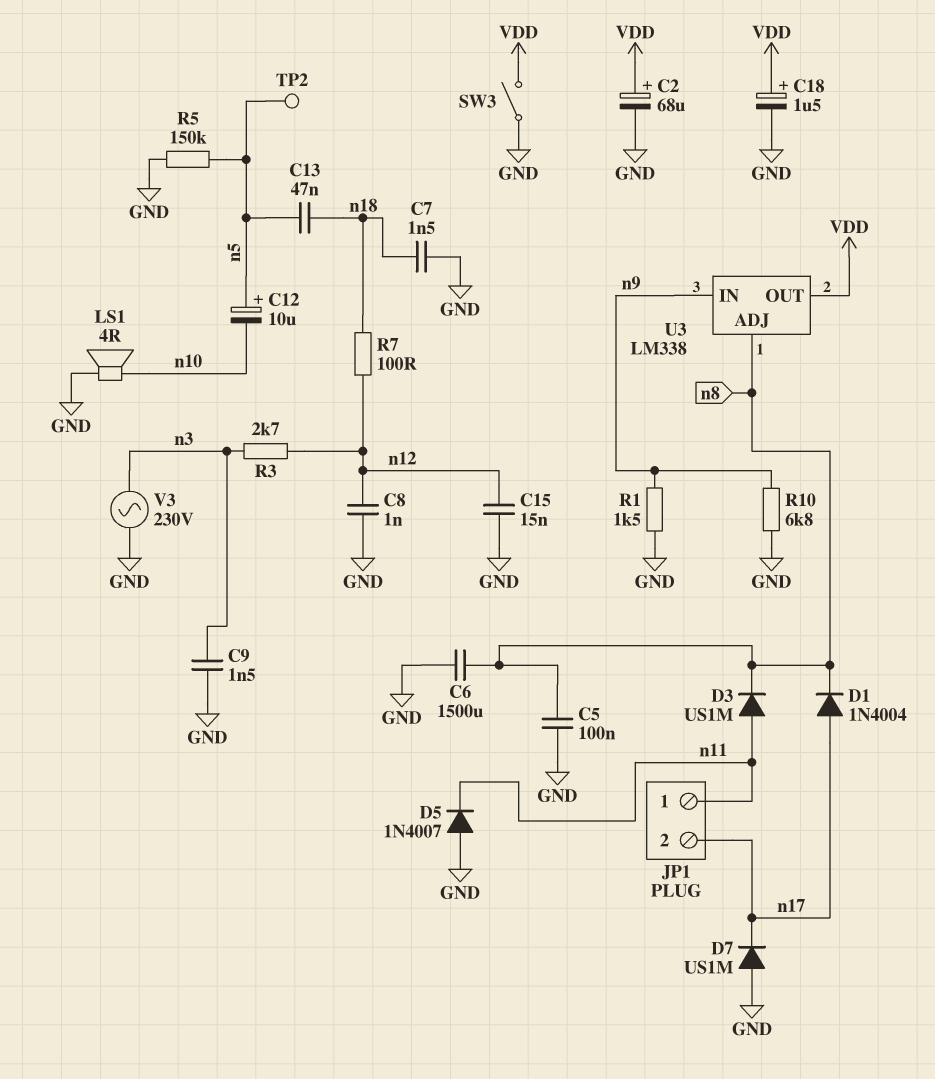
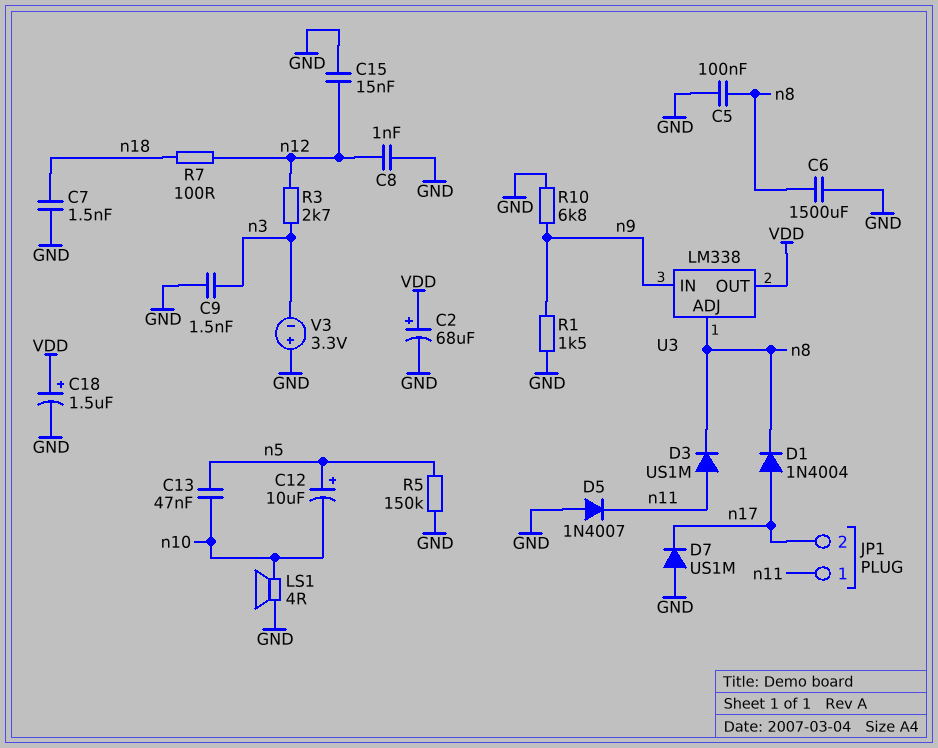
C13: 47nF (n5, n18) -> 47nF (n5, n10)
SW3: switch (GND, VDD) -> none
TP2: test point (n5) -> none
V3: AC 230V (GND, n3) -> 3.3V (plus GND, minus n3)

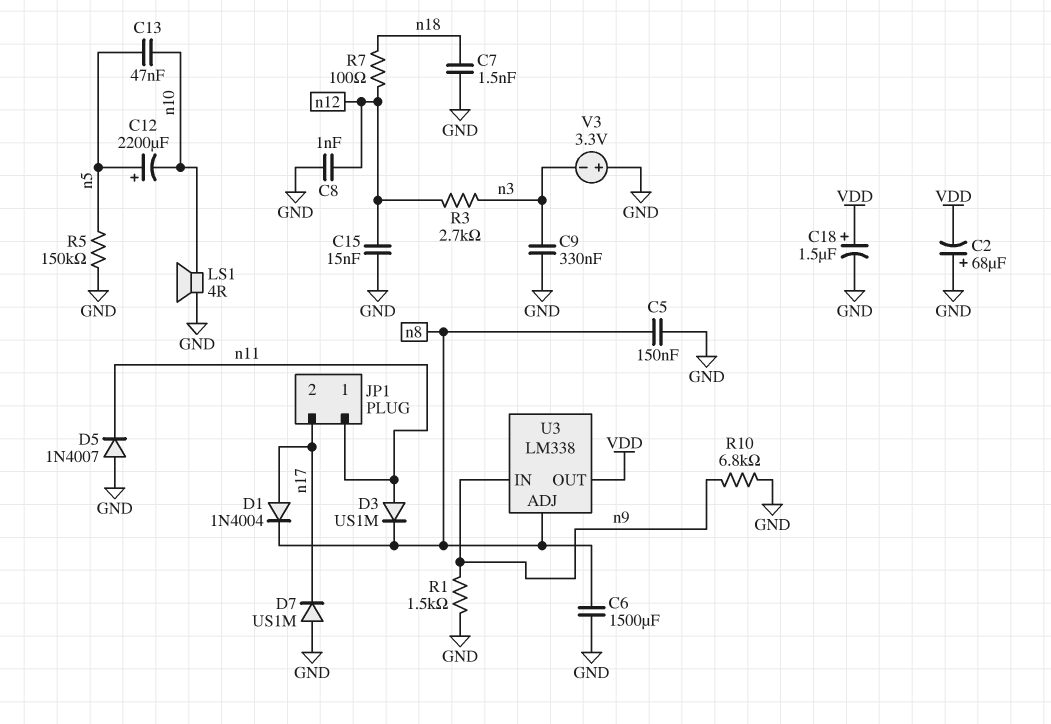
C2: 68uF (plus VDD, minus GND) -> 68uF (plus GND, minus VDD)
C5: 100nF (GND, n8) -> 150nF (GND, n8)
C9: 1.5nF (GND, n3) -> 330nF (GND, n3)
C12: 10uF (plus n5, minus n10) -> 2200uF (plus n5, minus n10)

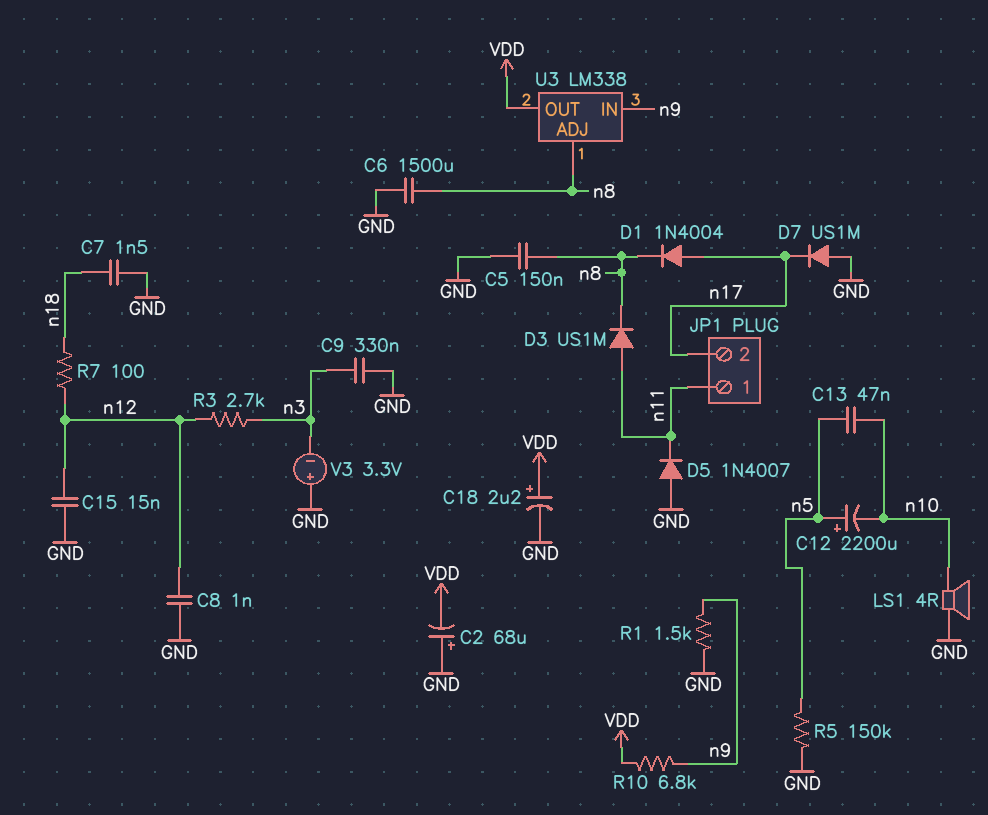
C18: 1.5uF (plus VDD, minus GND) -> 2.2uF (plus VDD, minus GND)
R10: 6.8k (GND, n9) -> 6.8k (VDD, n9)

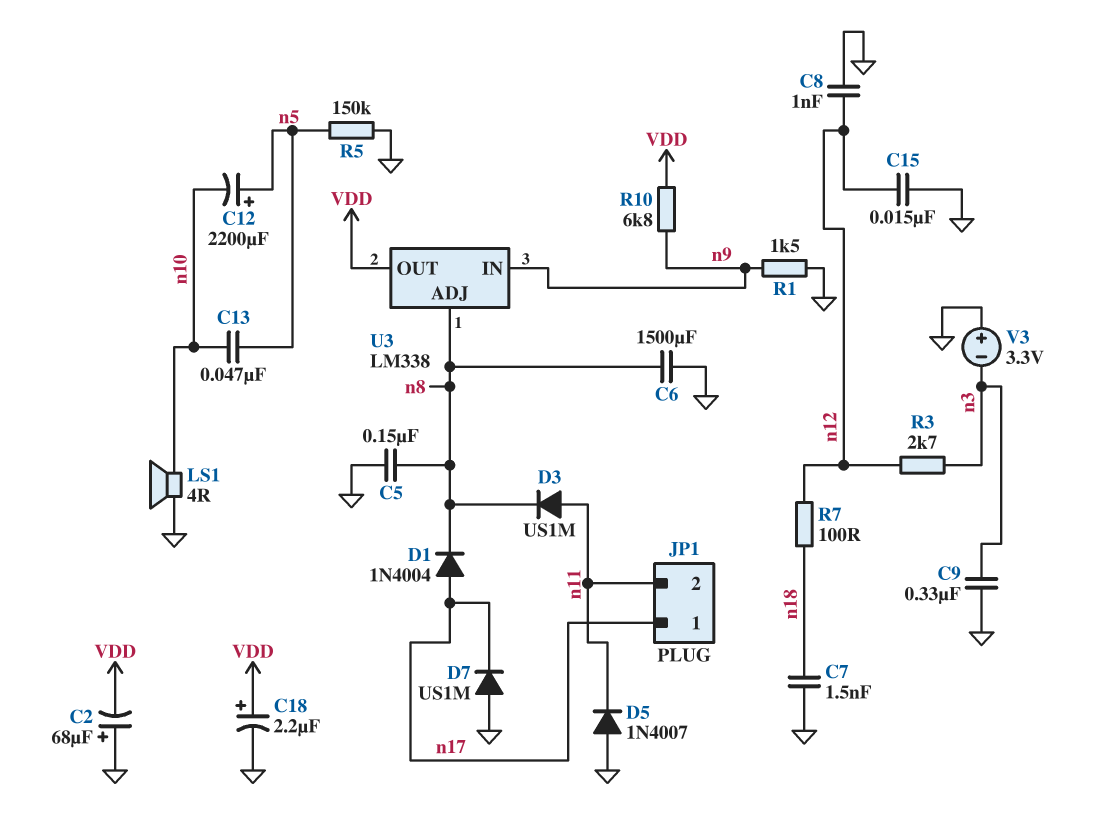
JP1 pin 1: n11 -> n17
JP1 pin 2: n17 -> n11

